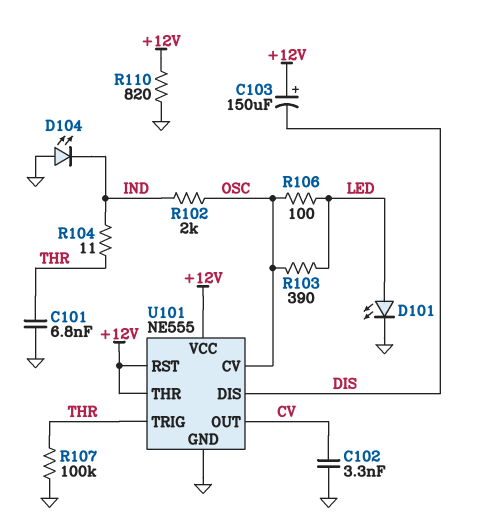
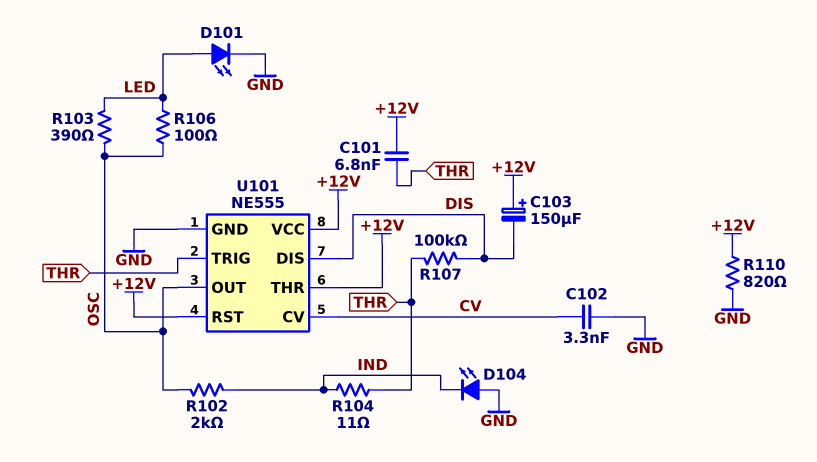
C101: 6.8nF (GND, THR) -> 6.8nF (+12V, THR)
R107: 100k (GND, THR) -> 100k (DIS, THR)
U101 pin CV: OSC -> CV
U101 pin OUT: CV -> OSC

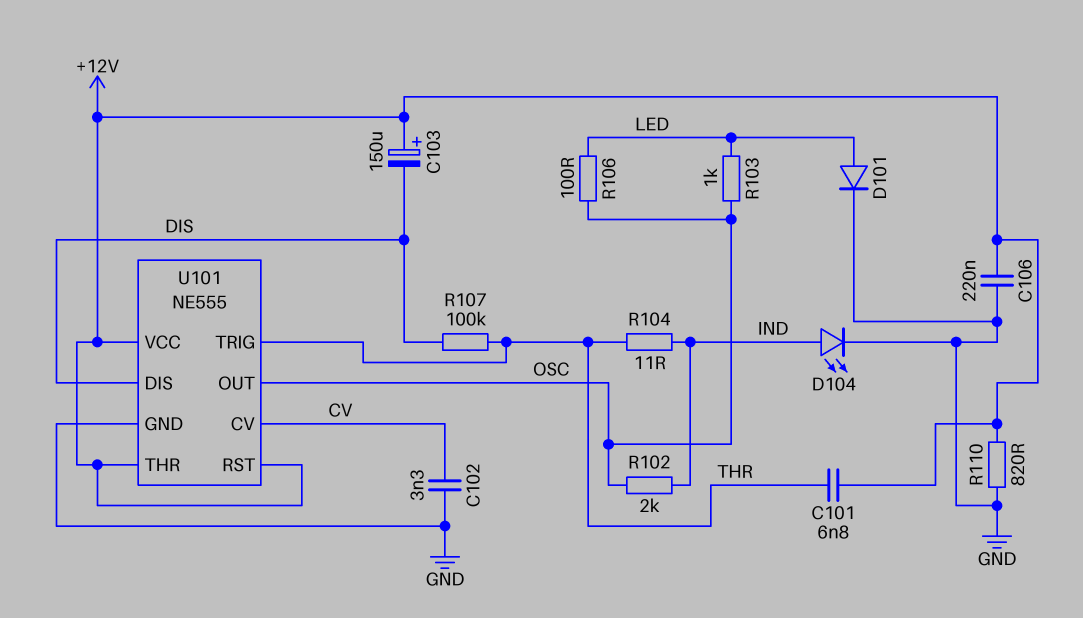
C106: none -> 220nF (+12V, GND)
D101: LED (A LED, K GND) -> diode (A LED, K GND)
D104: LED (A GND, K IND) -> LED (A IND, K GND)
R103: 390 (LED, OSC) -> 1k (LED, OSC)

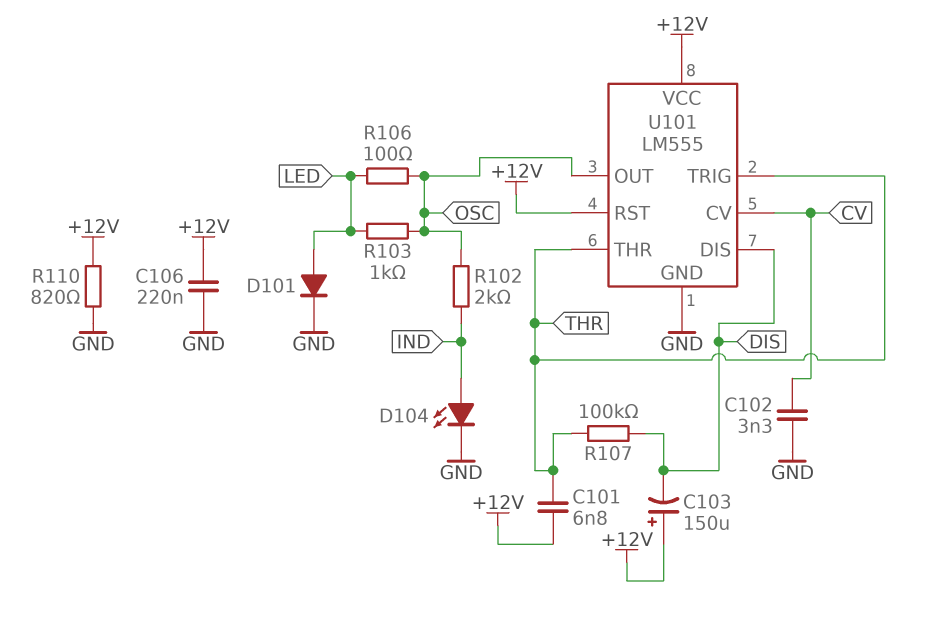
R104: 11 (IND, THR) -> none
U101: NE555 -> LM555
U101 pin THR: +12V -> THR

